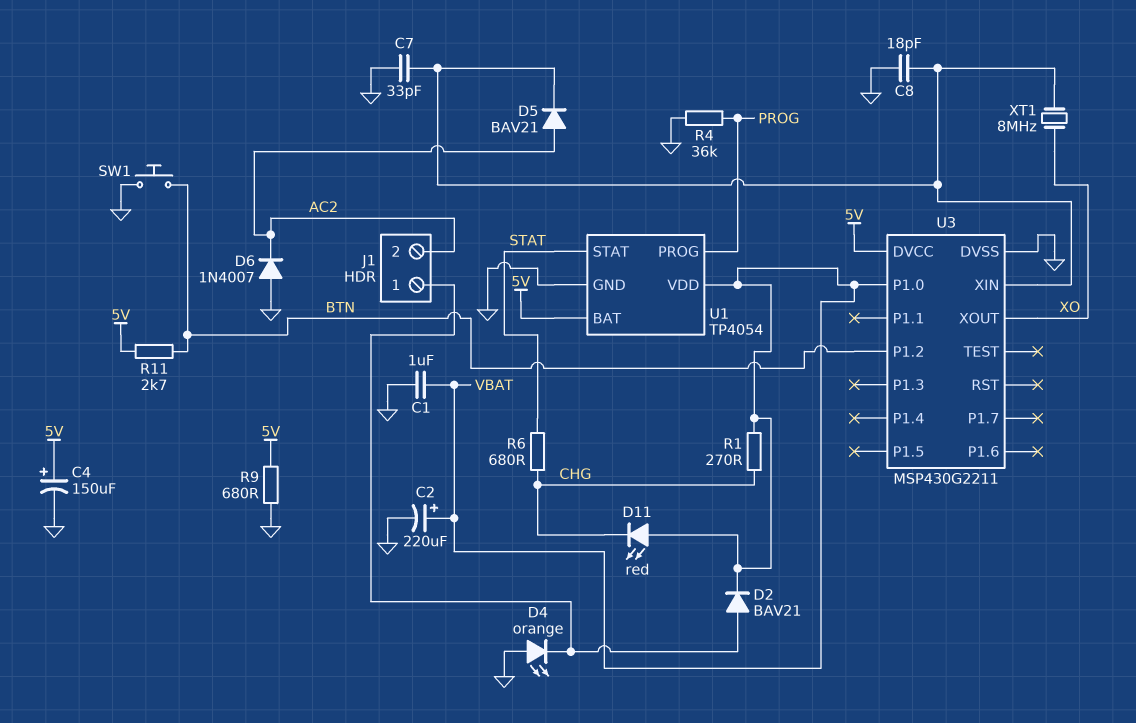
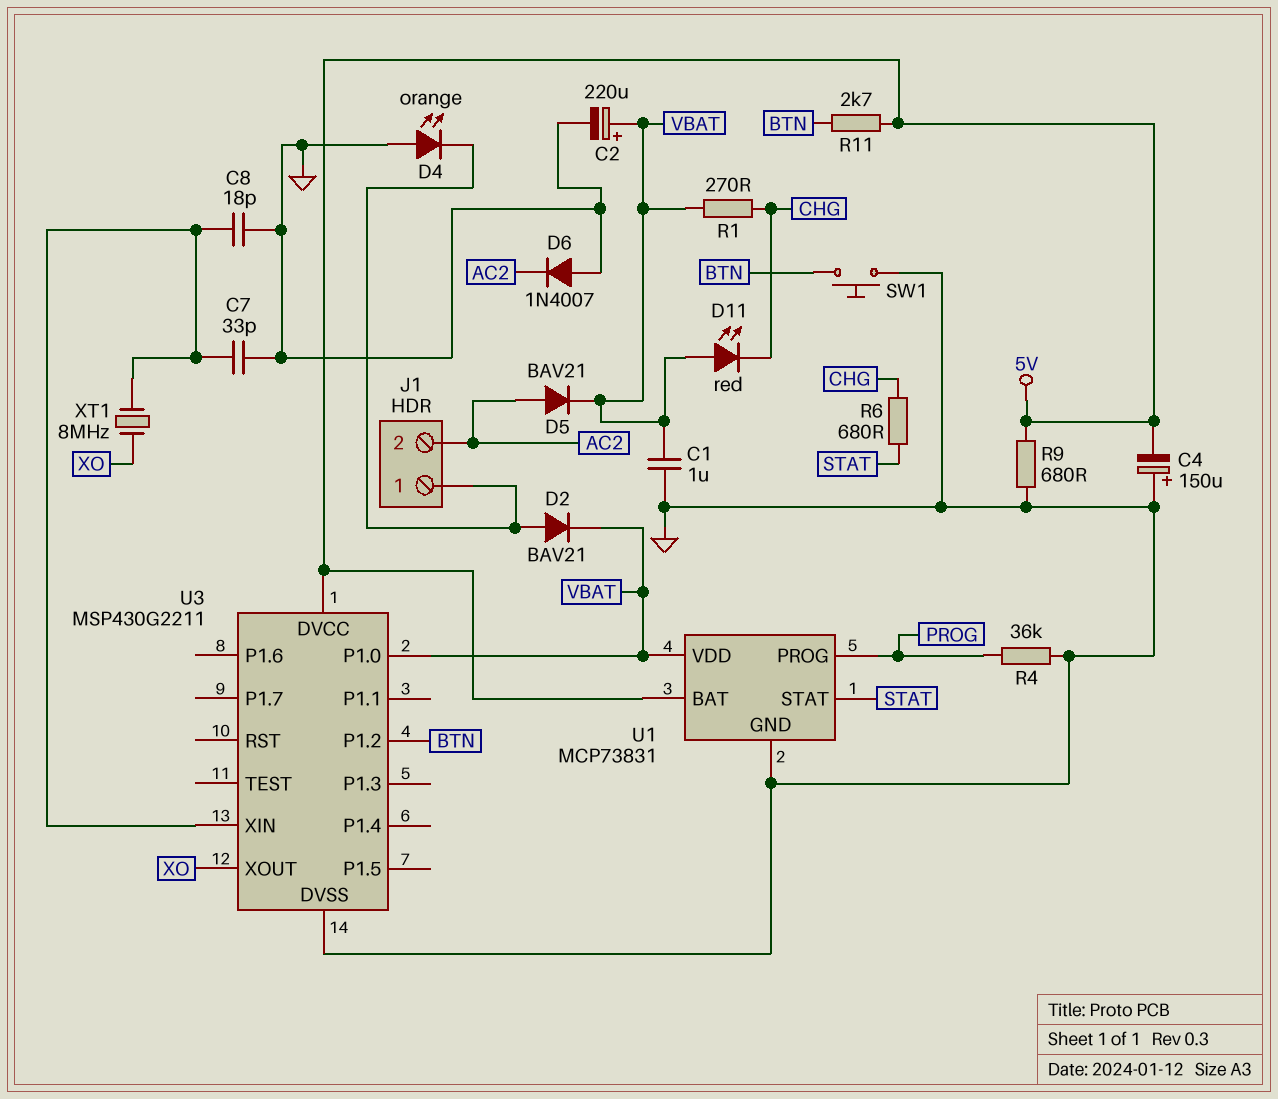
C4: 150uF (plus 5V, minus GND) -> 150uF (plus GND, minus 5V)
D5: diode BAV21 (A AC2, K U3/XIN) -> diode BAV21 (A AC2, K VBAT)
U1: TP4054 -> MCP73831

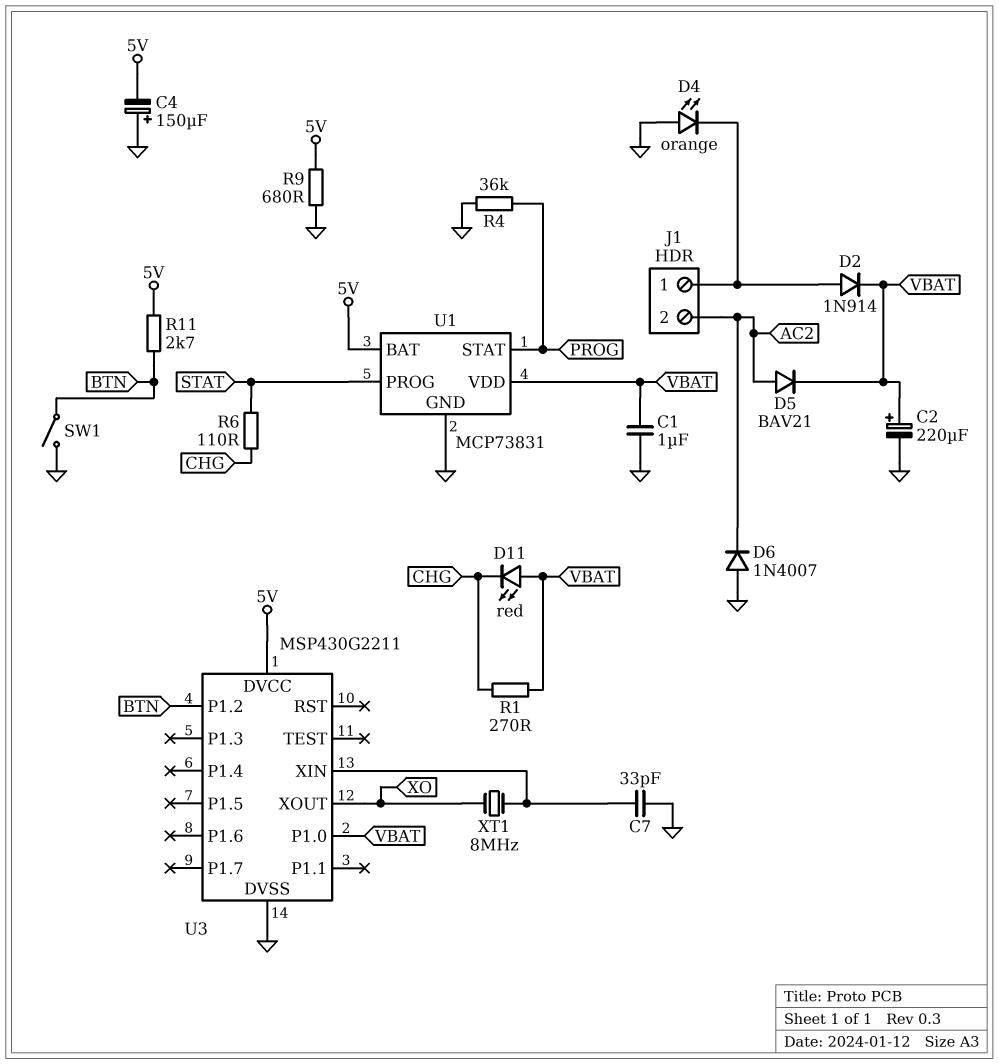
C8: 18pF (GND, U3/XIN) -> none
D2: diode BAV21 (A J1/1, K VBAT) -> diode 1N914 (A J1/1, K VBAT)
R6: 680 (CHG, STAT) -> 110 (CHG, STAT)
SW1: button (BTN, GND) -> switch (BTN, GND)
U1 pin PROG: PROG -> STAT
U1 pin STAT: STAT -> PROG

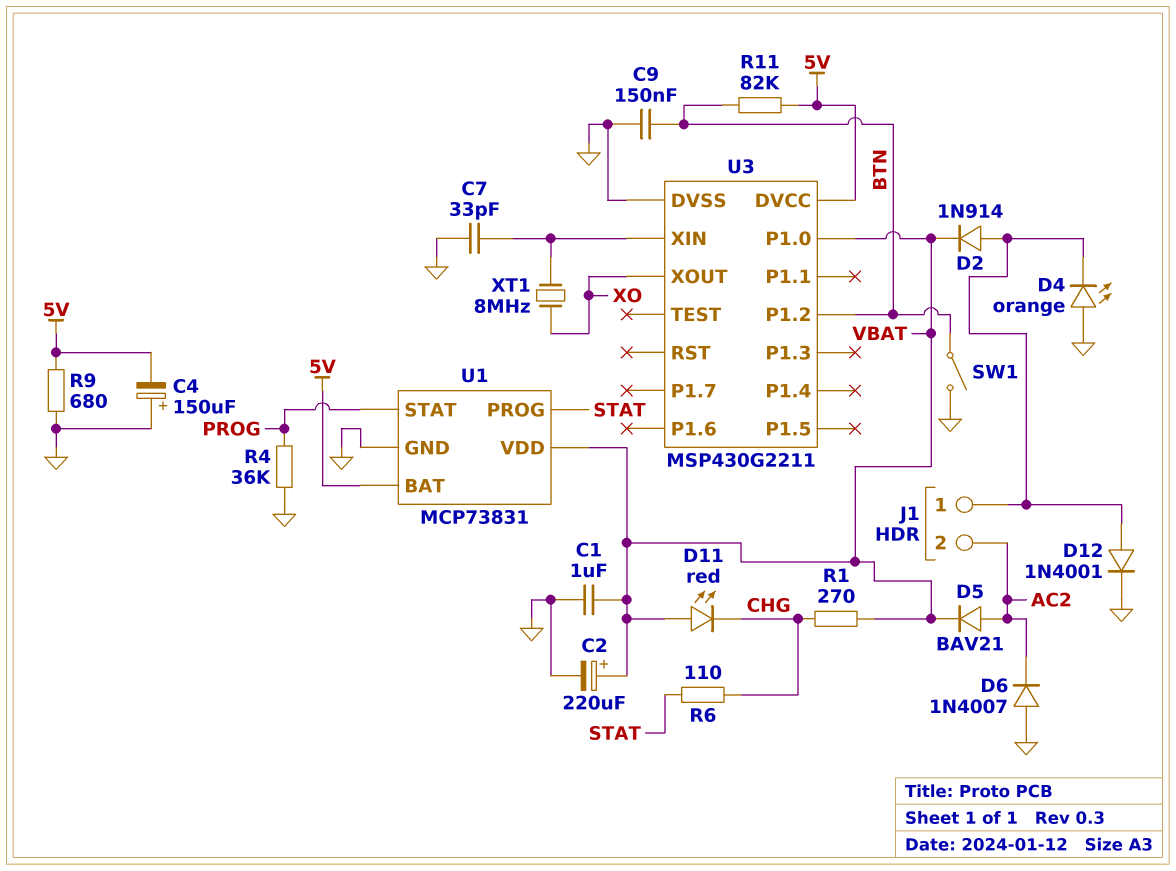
C9: none -> 150nF (BTN, GND)
D12: none -> diode 1N4001 (A J1/1, K GND)
R11: 2.7k (5V, BTN) -> 82k (5V, BTN)

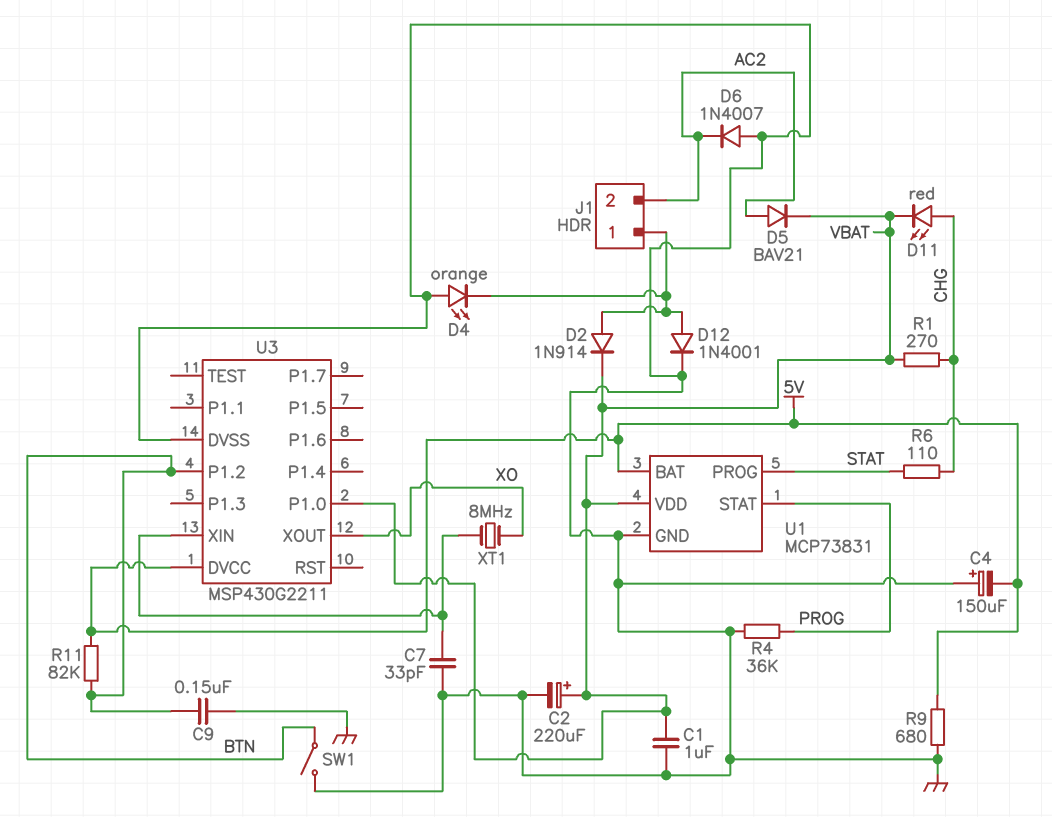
D11: LED red (A VBAT, K CHG) -> LED red (A CHG, K VBAT)

